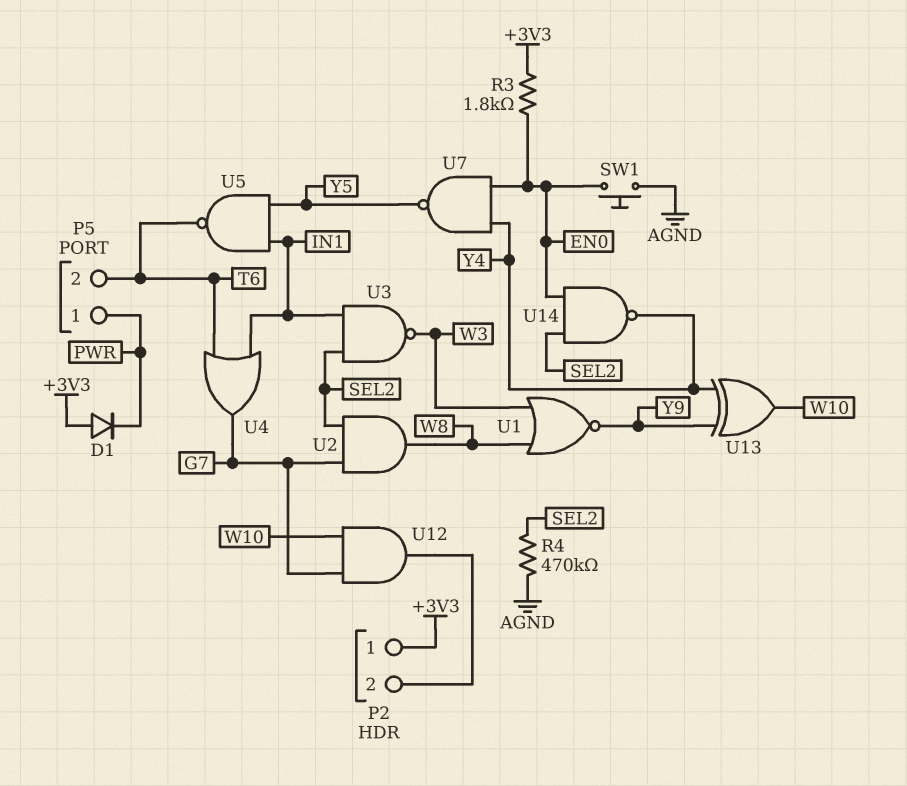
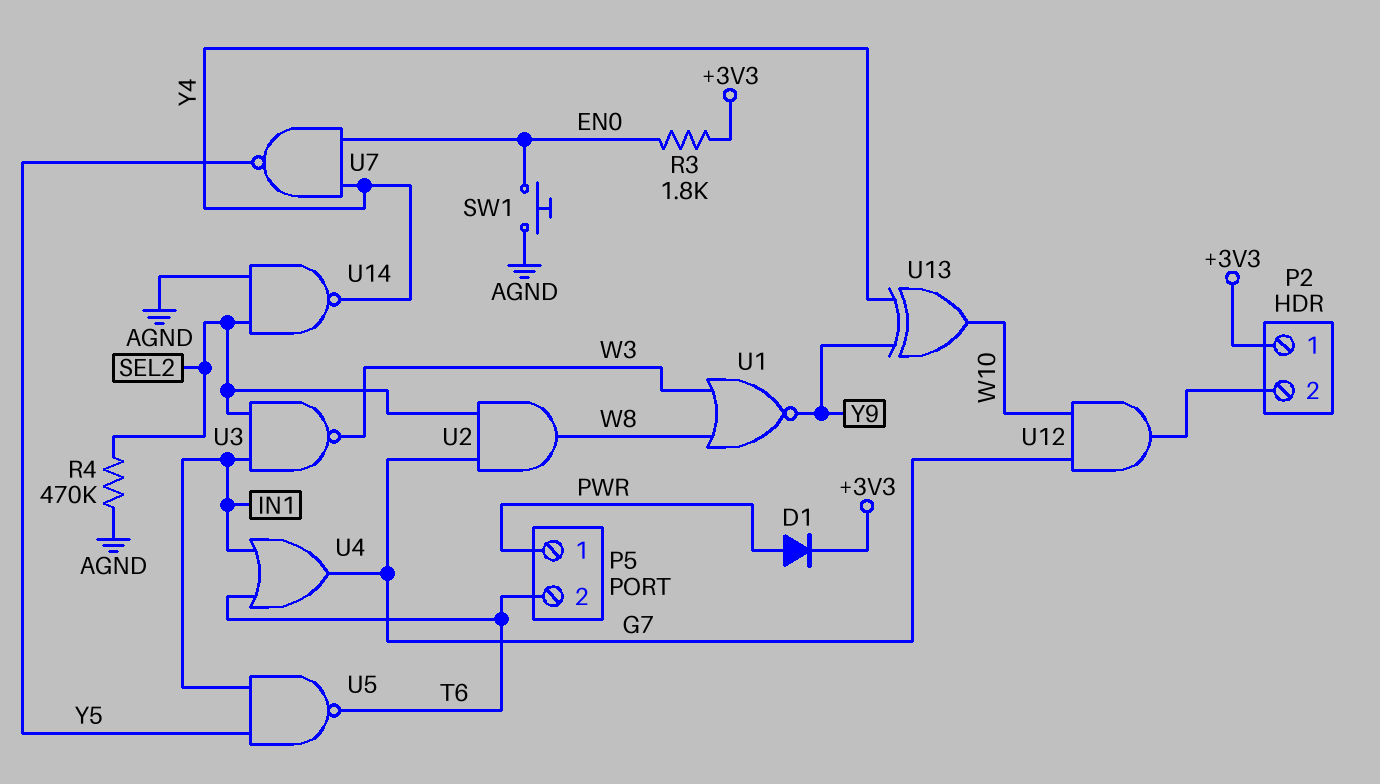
D1: diode (A +3V3, K PWR) -> diode (A PWR, K +3V3)
U14: NAND (in EN0, in SEL2, out Y4) -> NAND (in AGND, in SEL2, out Y4)

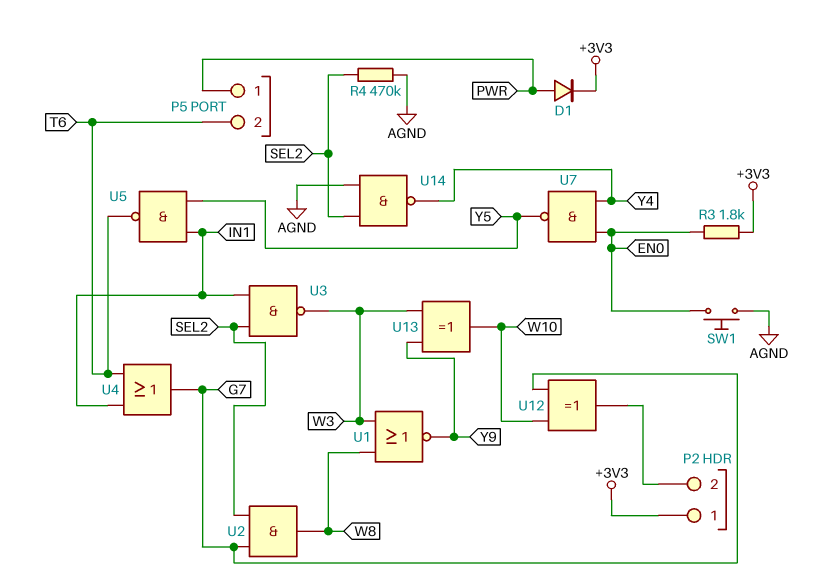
U12: AND (in G7, in W10, out P2/2) -> XOR (in G7, in W10, out P2/2)
U13: XOR (in Y4, in Y9, out W10) -> XOR (in W3, in Y9, out W10)

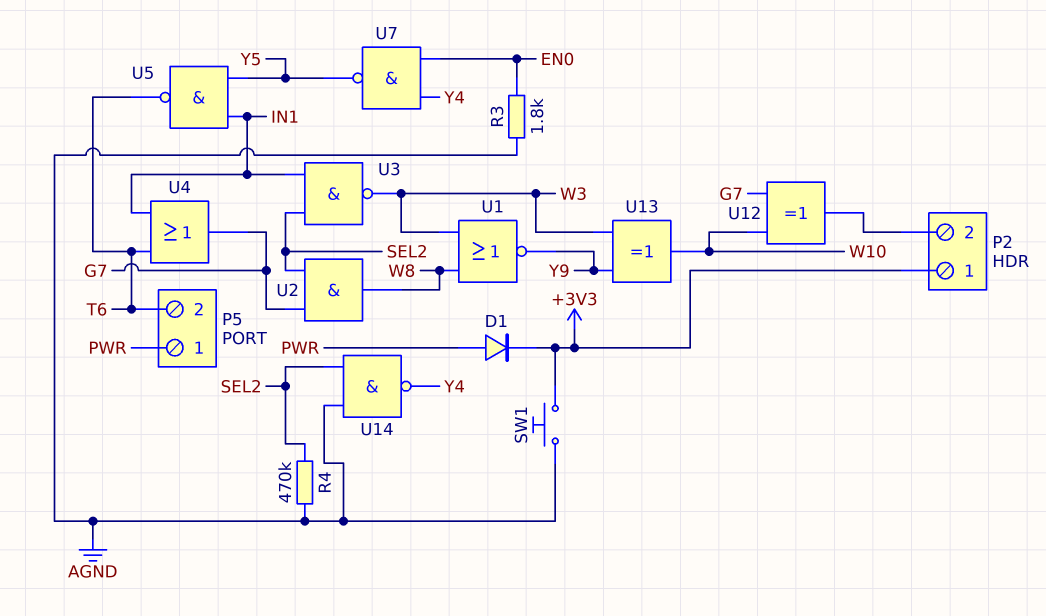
R3: 1.8k (+3V3, EN0) -> 1.8k (AGND, EN0)
SW1: button (AGND, EN0) -> button (+3V3, AGND)

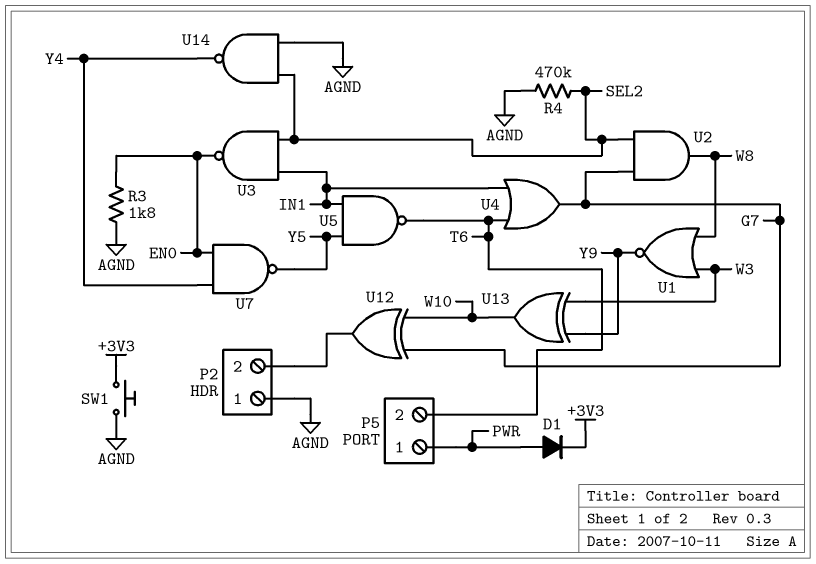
P2 pin 1: +3V3 -> AGND
U3: NAND (in IN1, in SEL2, out W3) -> NAND (in IN1, in SEL2, out EN0)

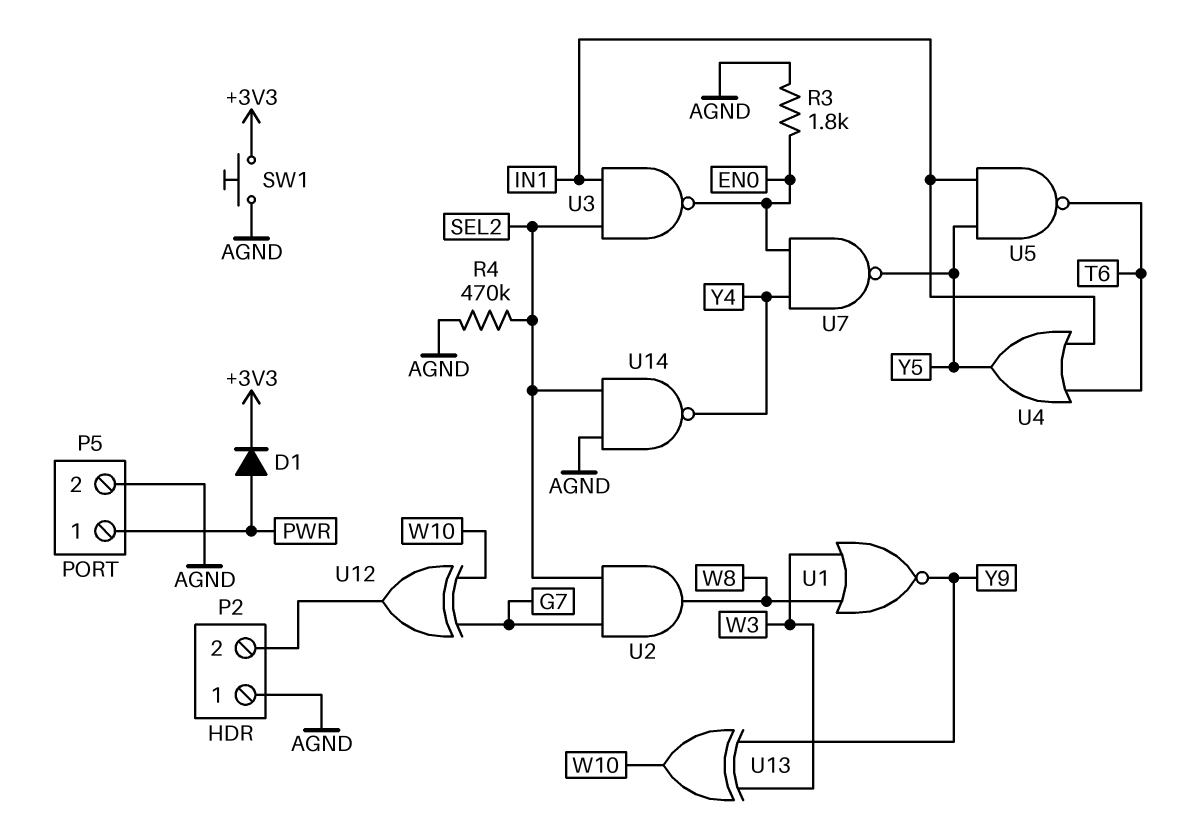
P5 pin 2: T6 -> AGND
U4: OR (in IN1, in T6, out G7) -> OR (in IN1, in T6, out Y5)

